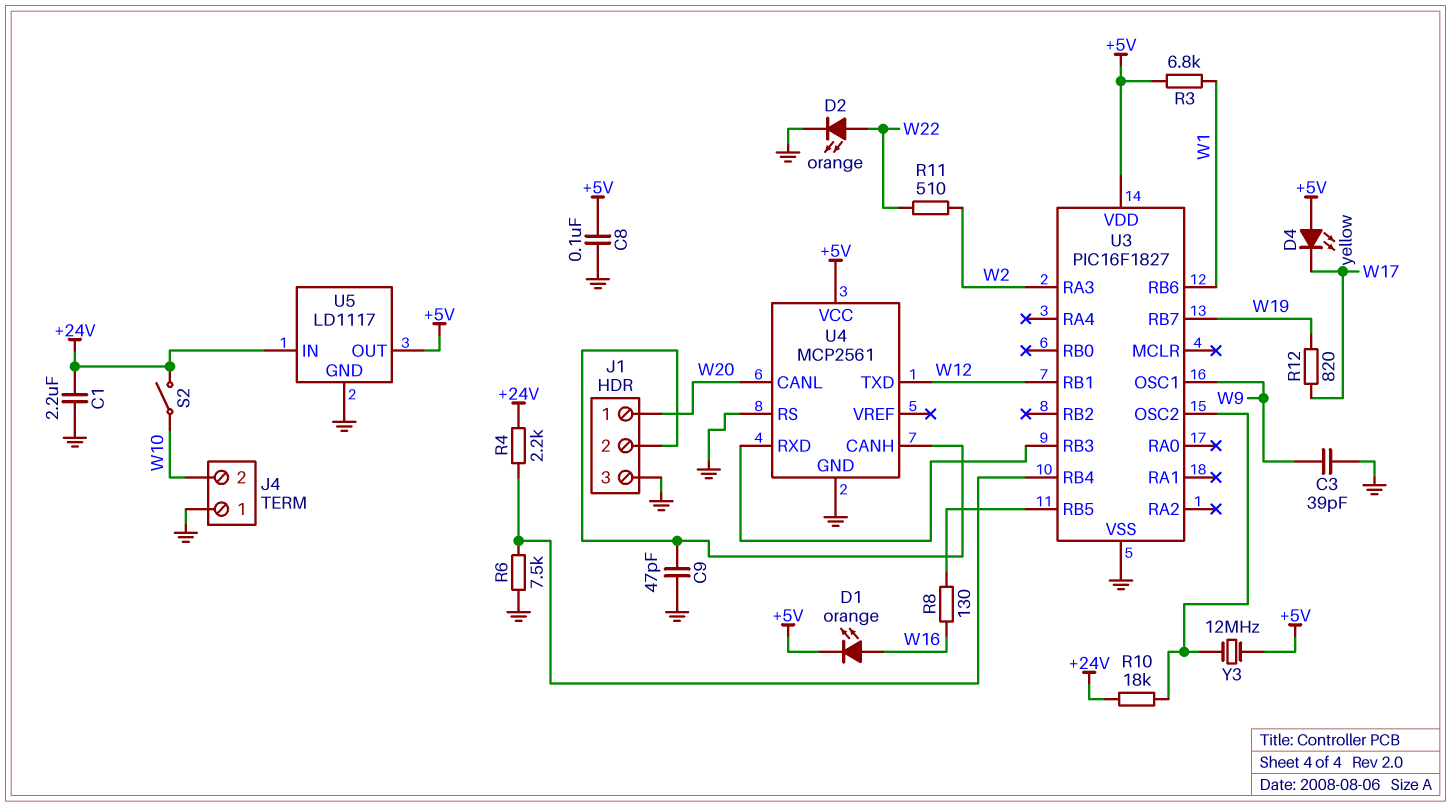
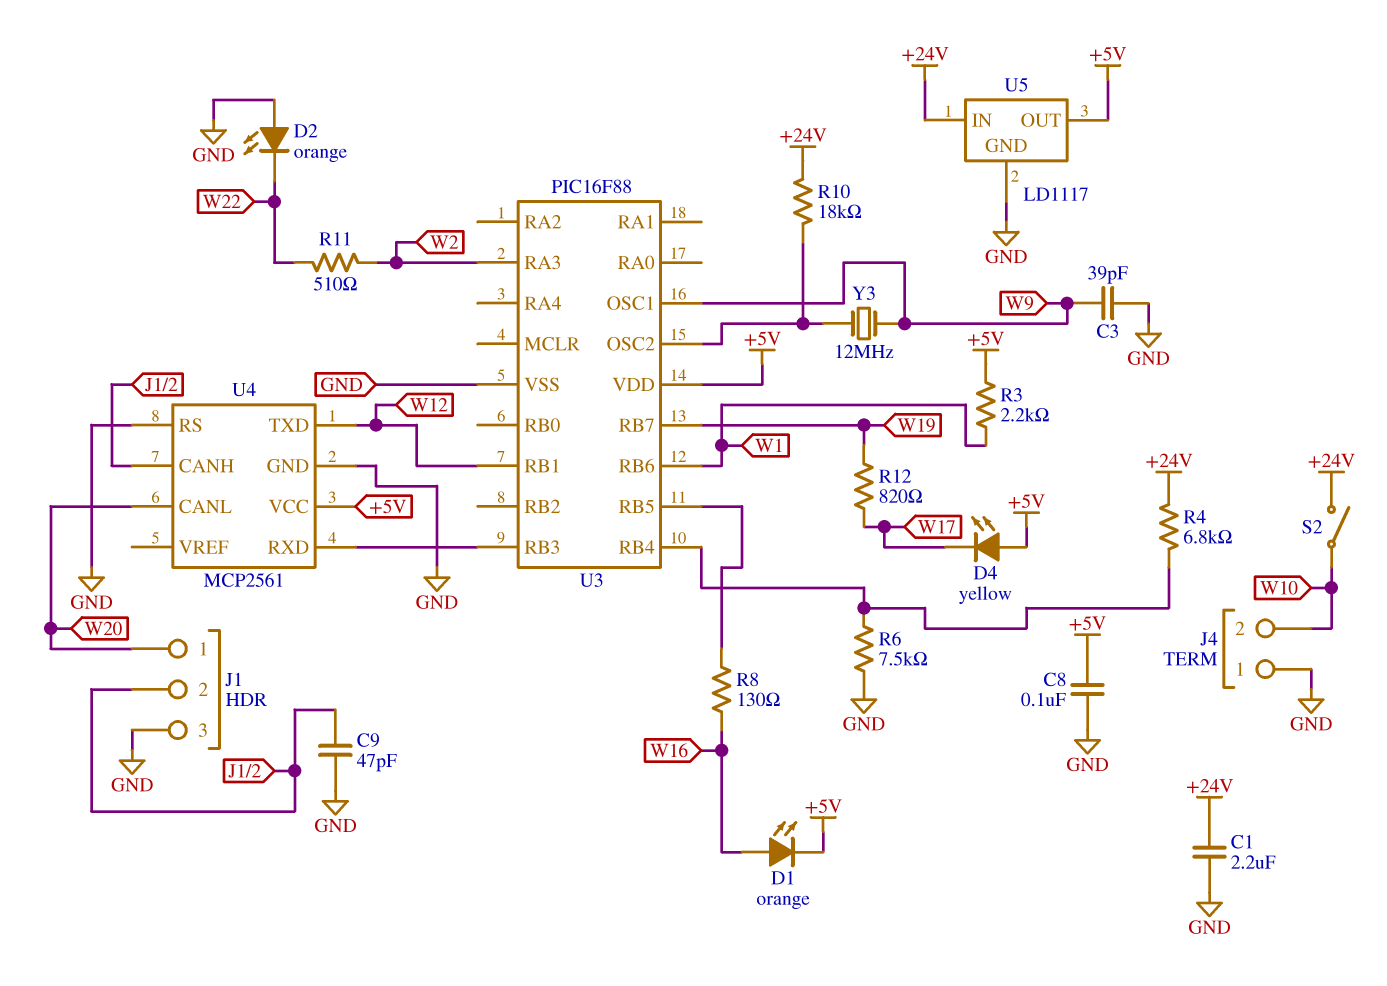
D2: LED orange (A W22, K GND) -> LED orange (A GND, K W22)
R3: 6.8k (+5V, W1) -> 2.2k (+5V, W1)
R4: 2.2k (+24V, U3/RB4) -> 6.8k (+24V, U3/RB4)
U3: PIC16F1827 -> PIC16F88
Y3: 12MHz (+5V, U3/OSC2) -> 12MHz (U3/OSC2, W9)

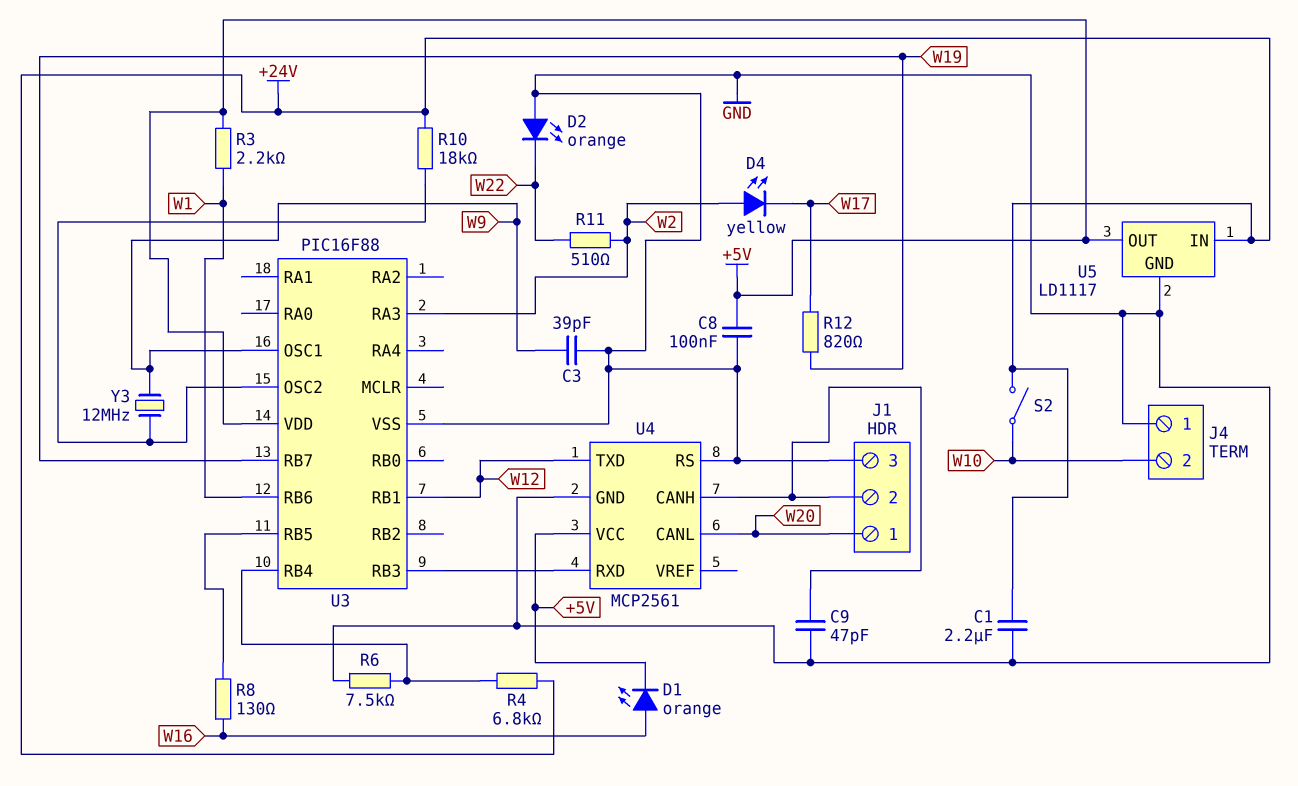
D4: LED yellow (A +5V, K W17) -> LED yellow (A W2, K W17)

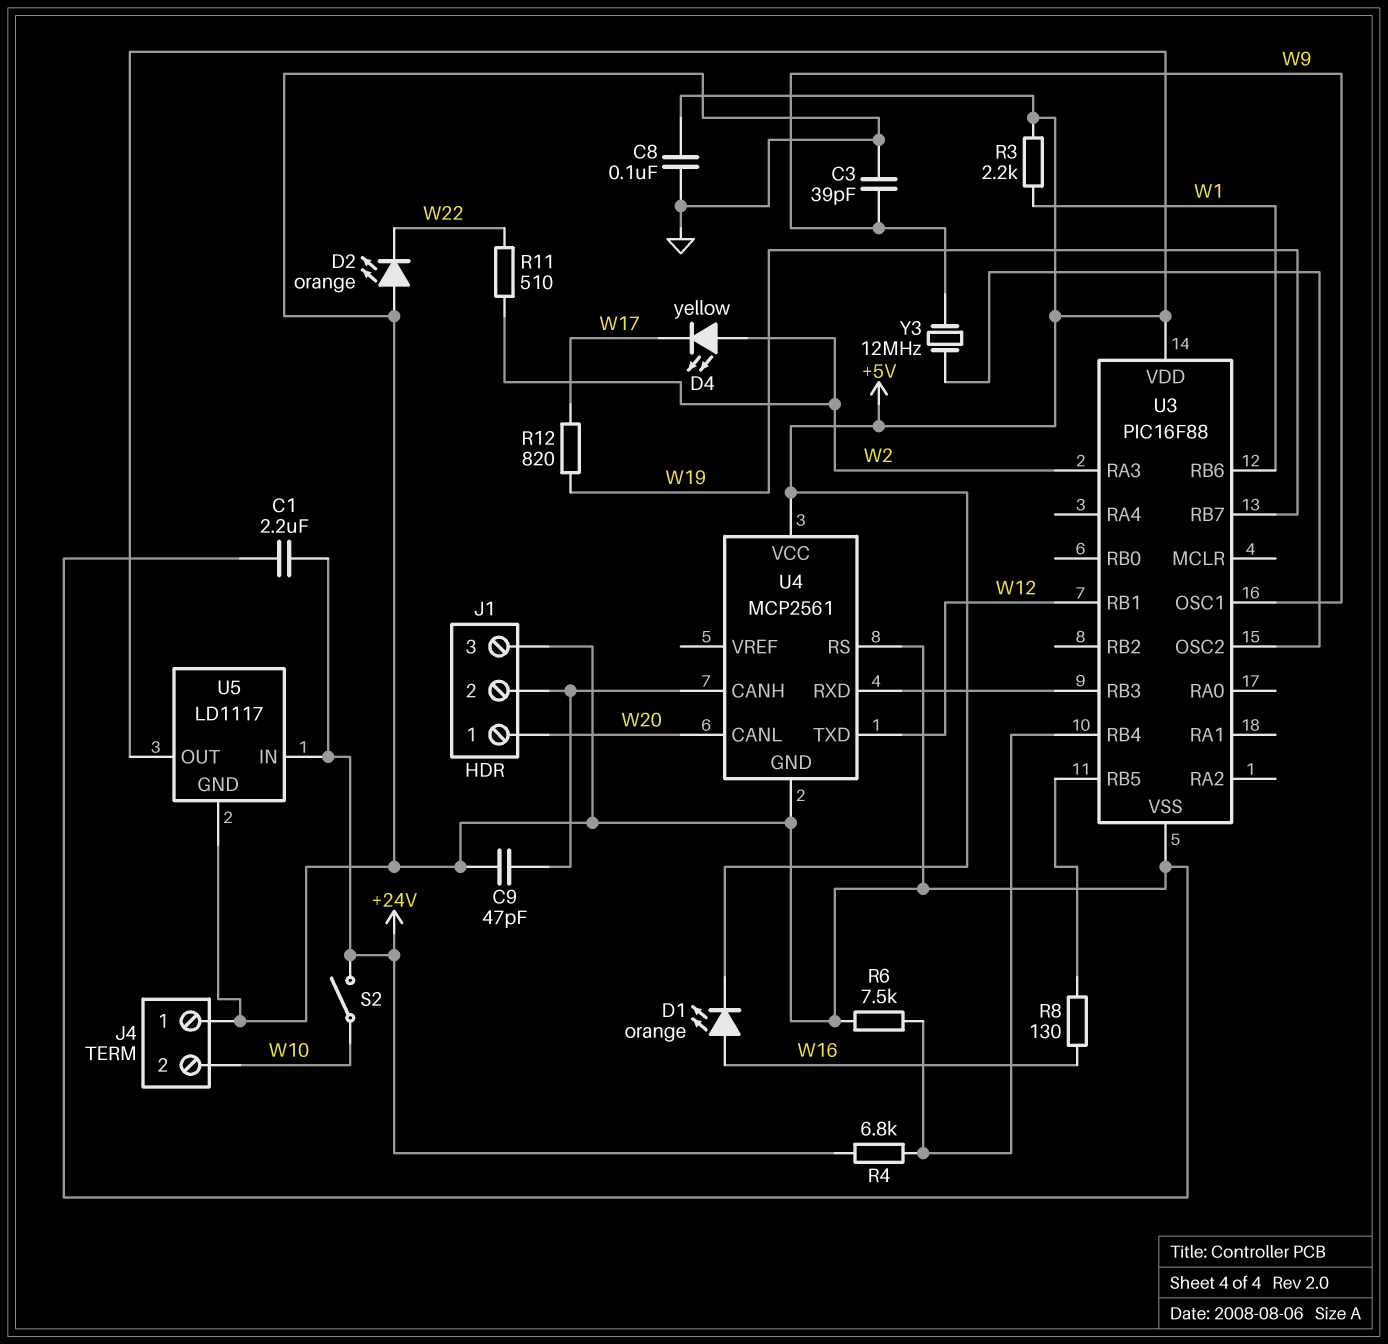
R10: 18k (+24V, U3/OSC2) -> none

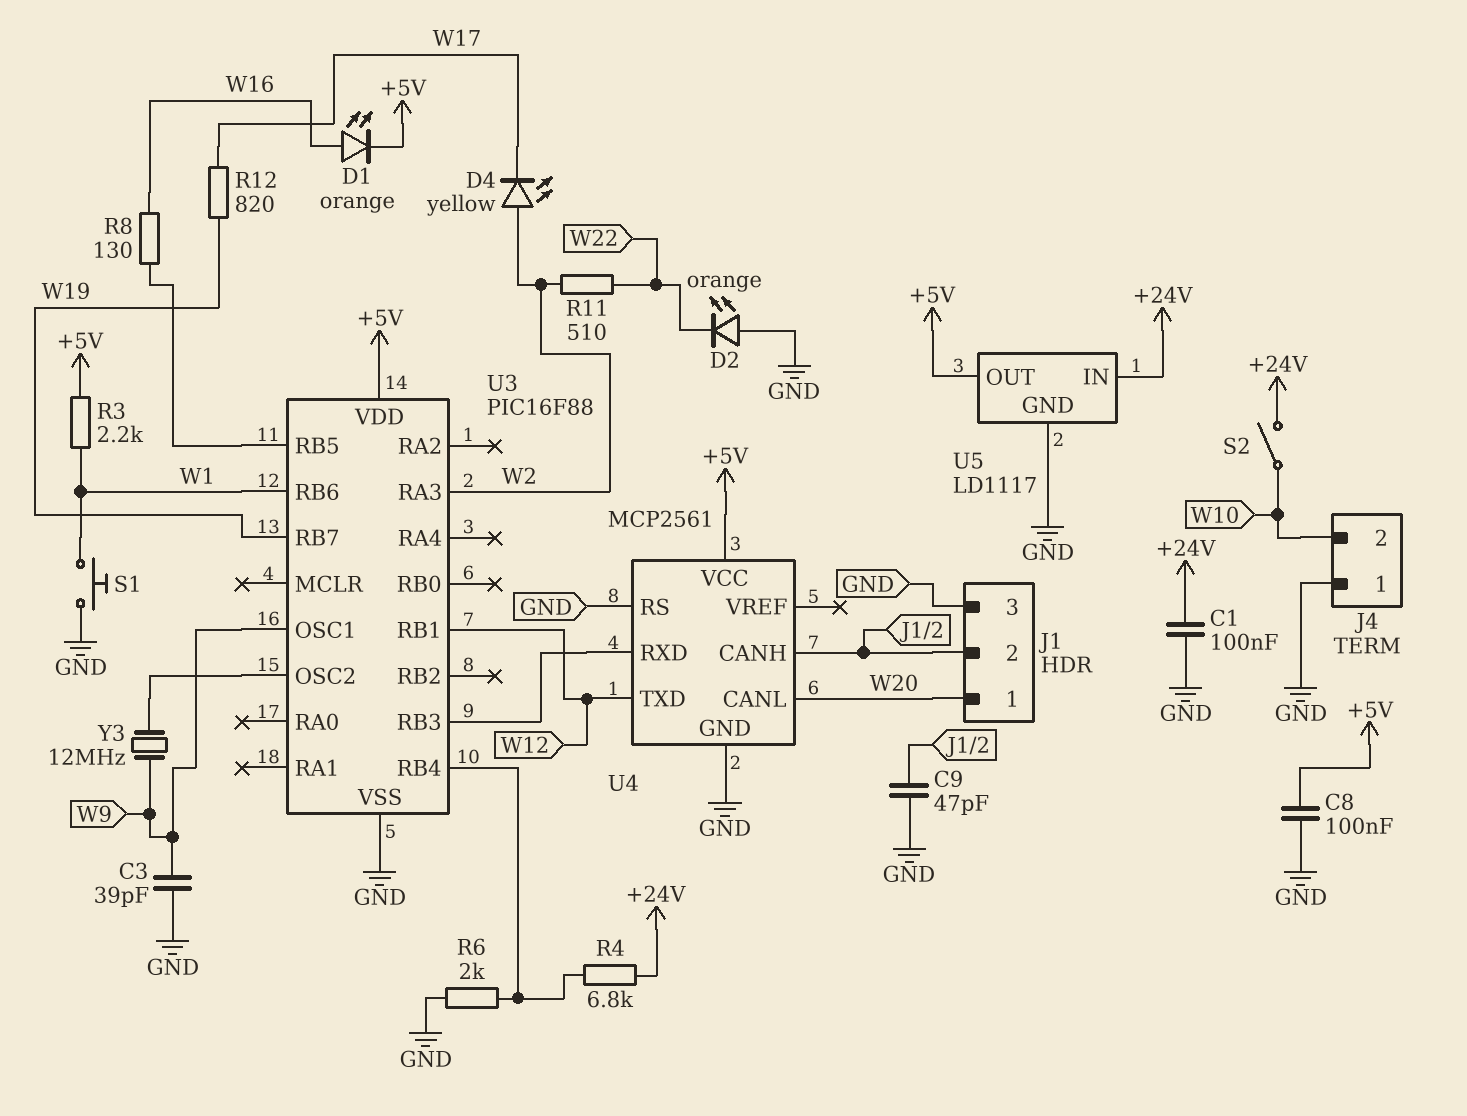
C1: 2.2uF (+24V, GND) -> 100nF (+24V, GND)
R6: 7.5k (GND, U3/RB4) -> 2k (GND, U3/RB4)
S1: none -> button (GND, W1)

